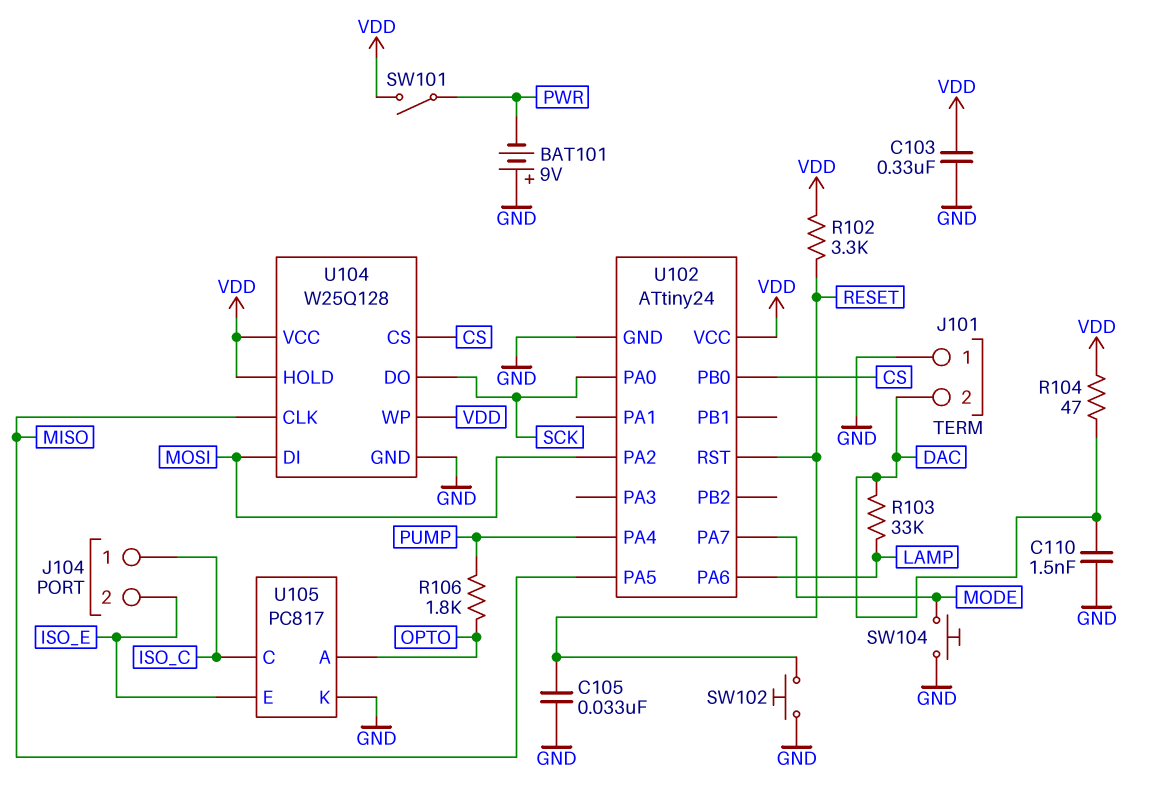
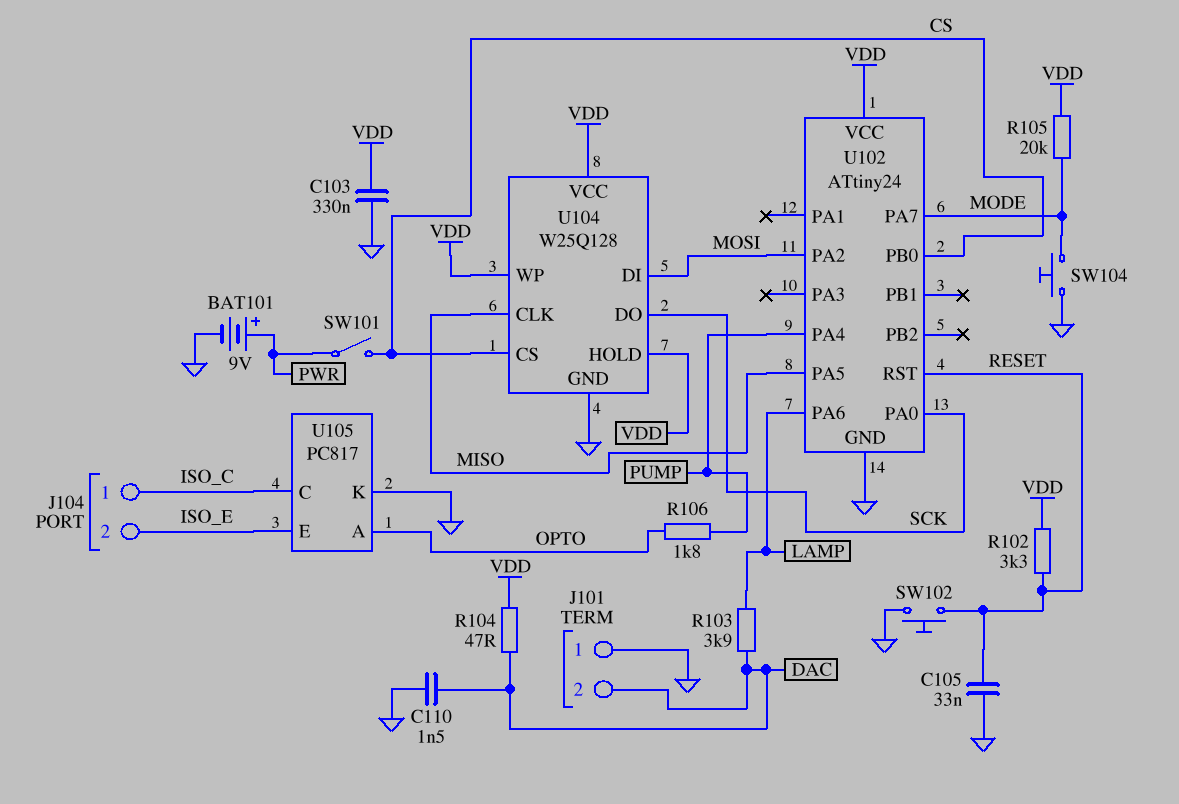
BAT101: 9V (plus GND, minus PWR) -> 9V (plus PWR, minus GND)
R103: 33k (DAC, LAMP) -> 3.9k (DAC, LAMP)
R105: none -> 20k (MODE, VDD)
SW101: switch (PWR, VDD) -> switch (CS, PWR)

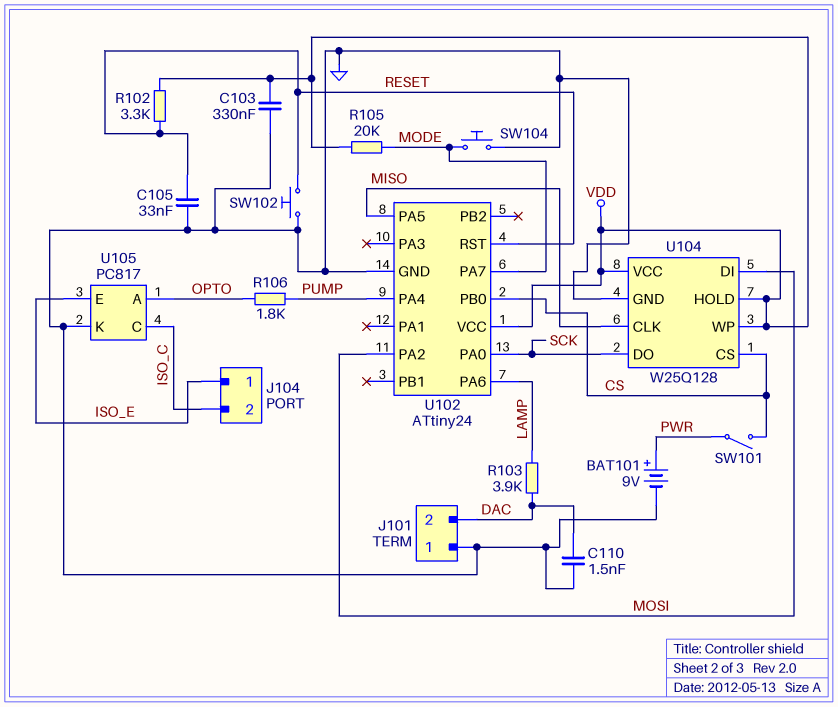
J104 pin 1: ISO_C -> ISO_E
J104 pin 2: ISO_E -> ISO_C
R104: 47 (DAC, VDD) -> none

